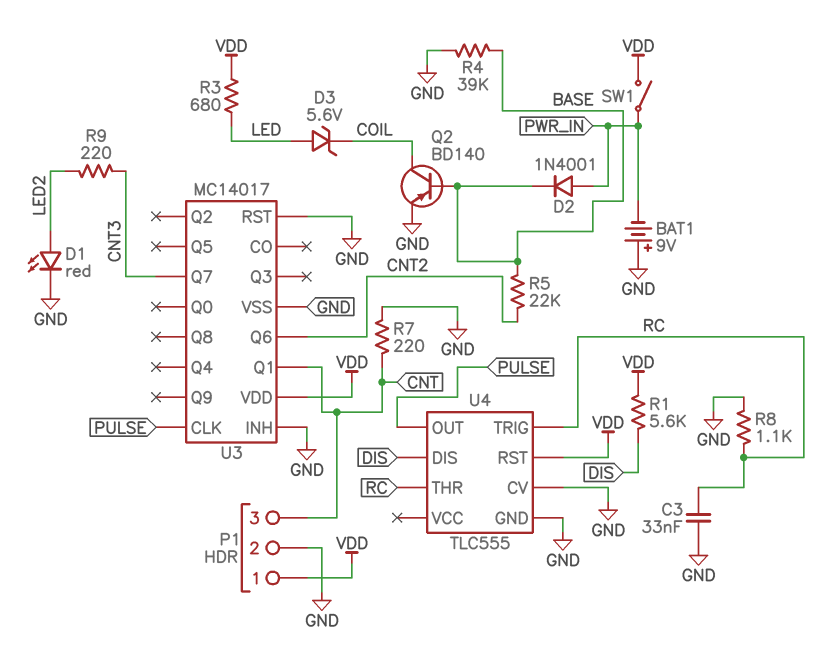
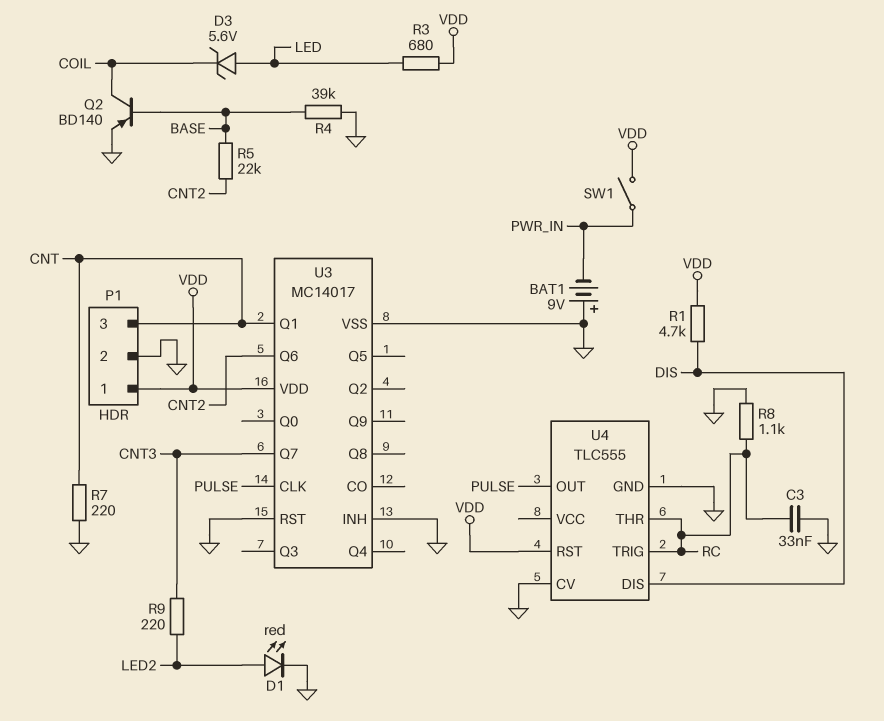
D2: diode 1N4001 (A PWR_IN, K BASE) -> none
R1: 5.6k (DIS, VDD) -> 4.7k (DIS, VDD)

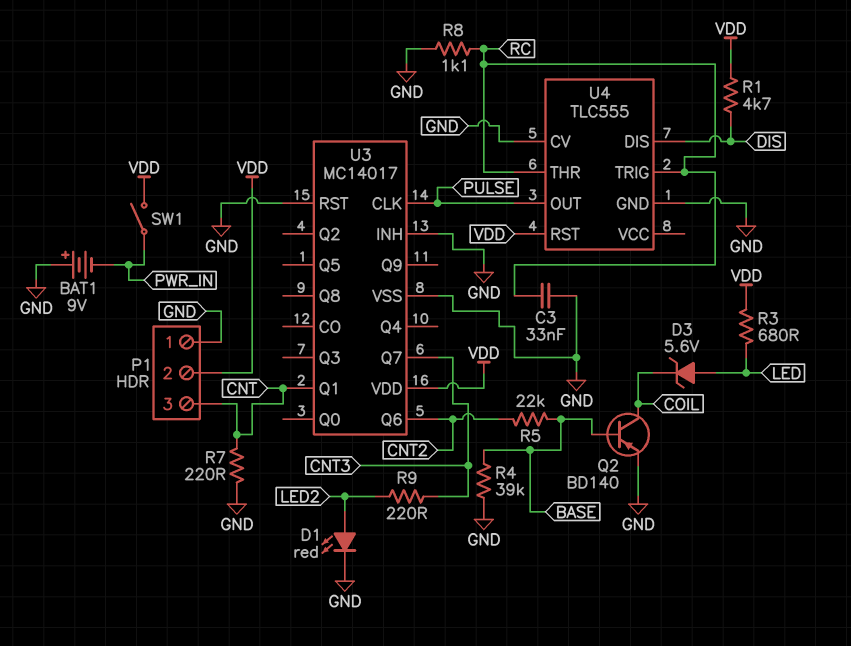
P1 pin 1: VDD -> GND
P1 pin 2: GND -> VDD

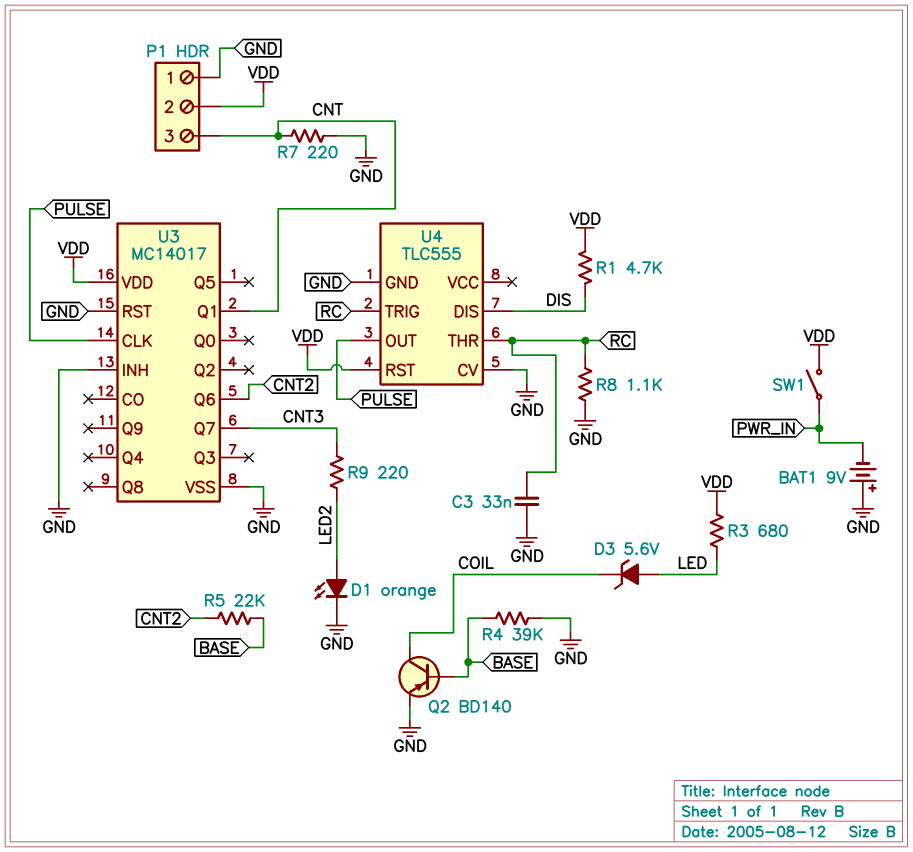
D1: LED red (A LED2, K GND) -> LED orange (A LED2, K GND)

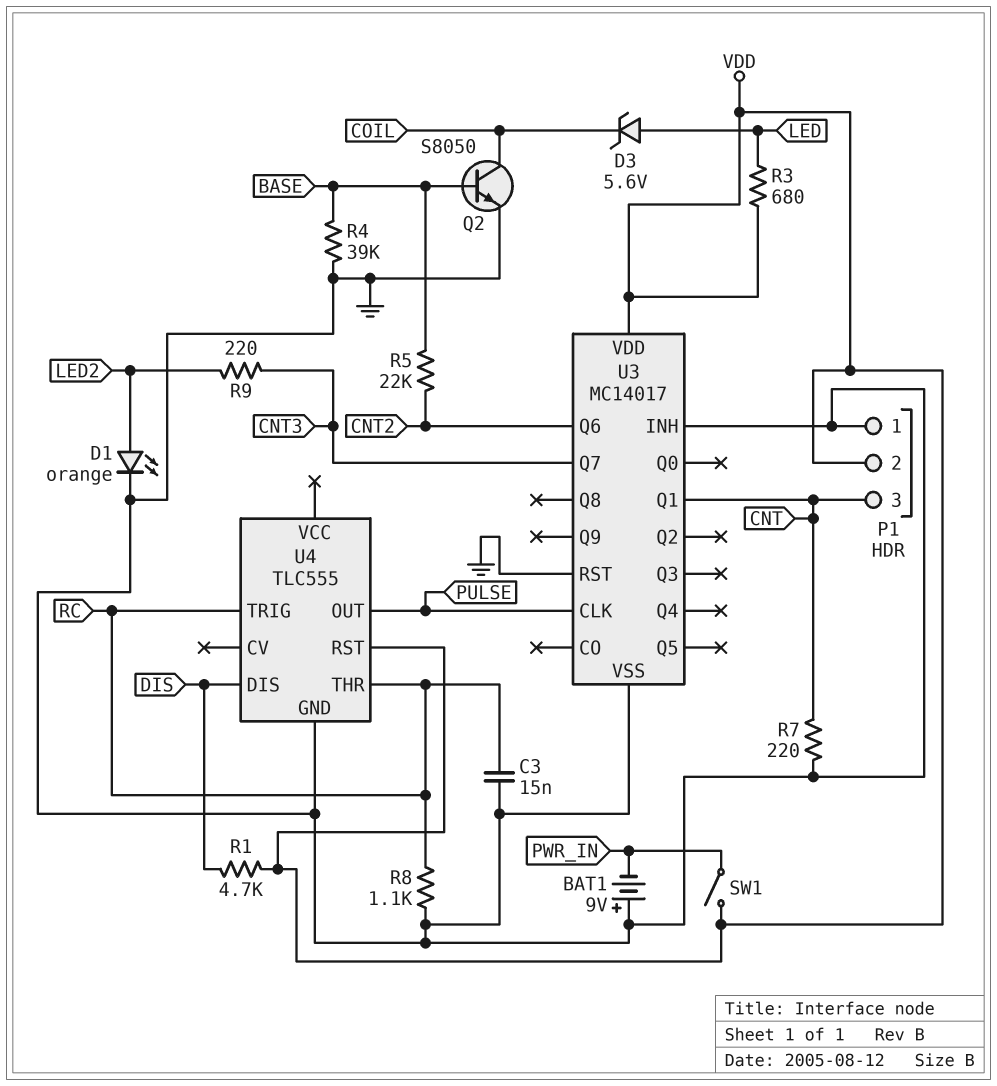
C3: 33nF (GND, RC) -> 15nF (GND, RC)
Q2: PNP BD140 (B BASE, C COIL, E GND) -> NPN S8050 (B BASE, C COIL, E GND)
U4 pin CV: GND -> none

